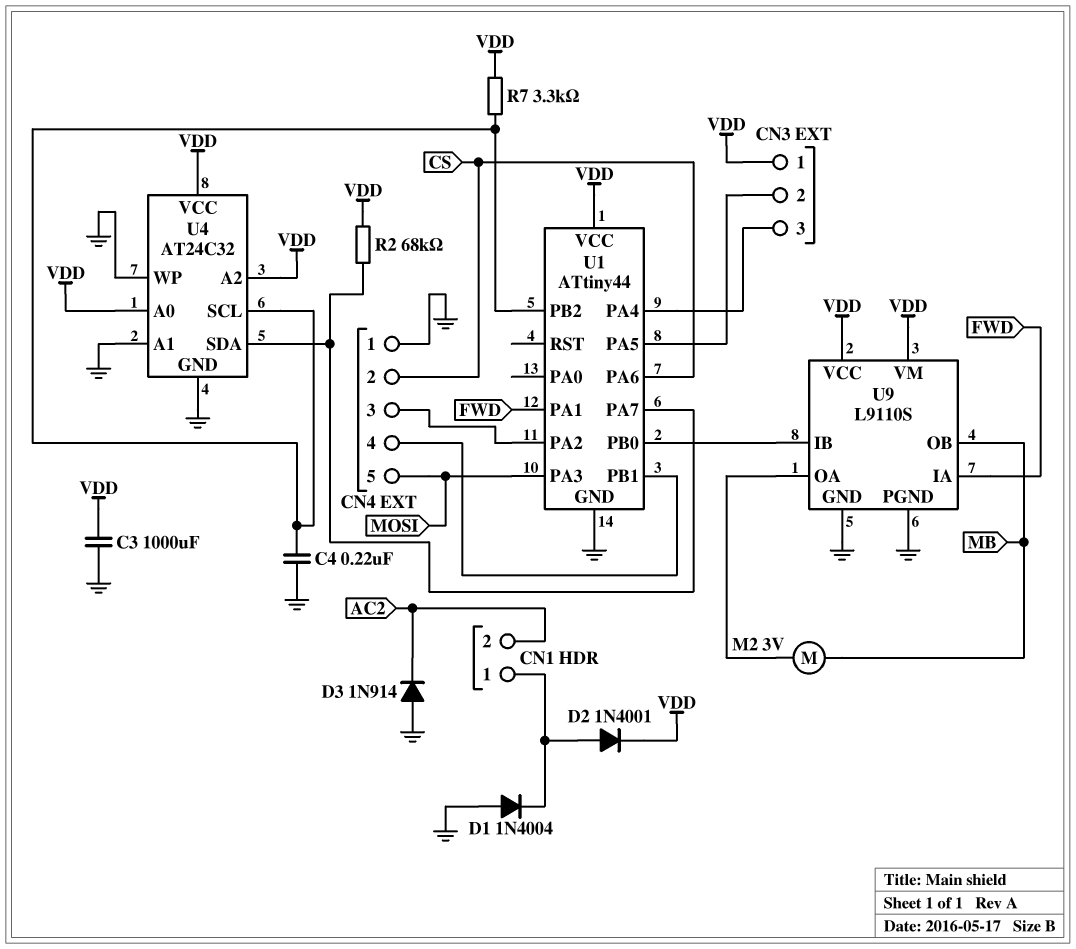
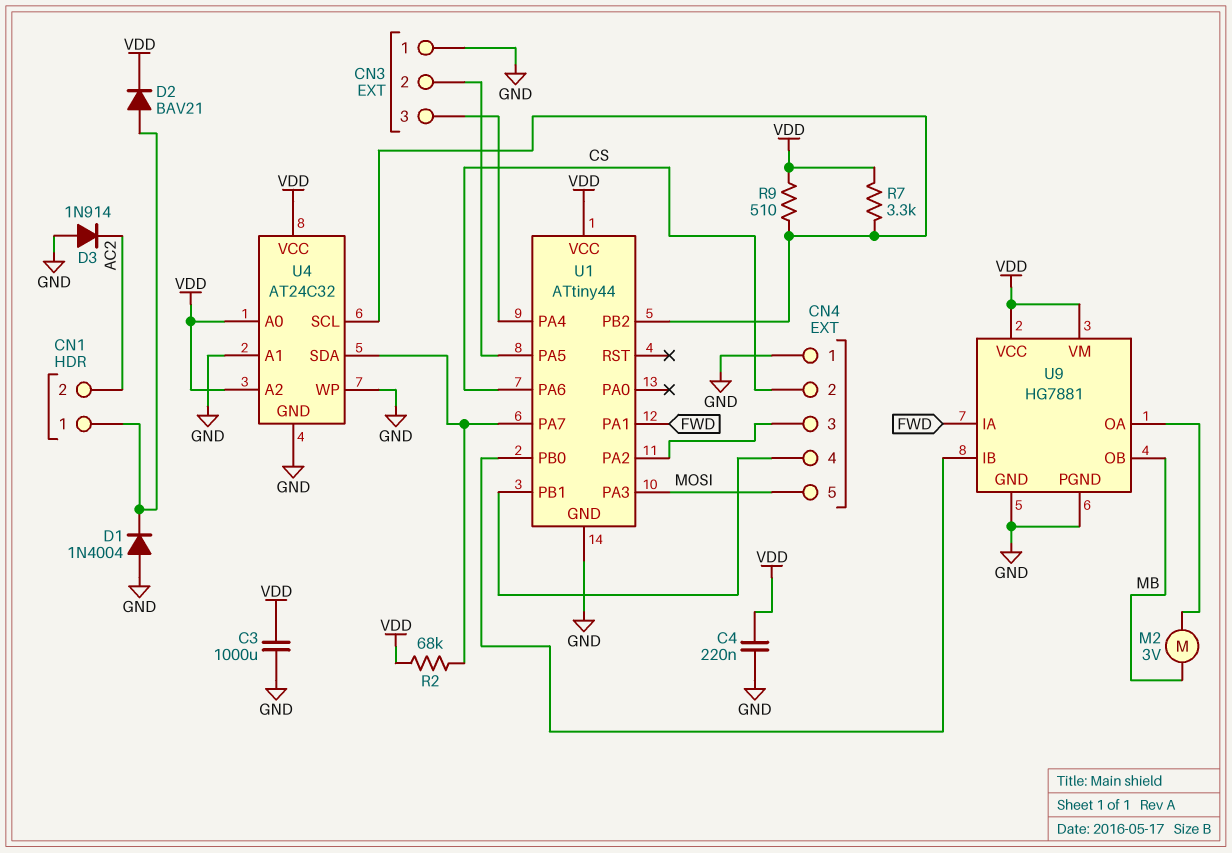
C4: 220nF (GND, U1/PB2) -> 220nF (GND, VDD)
CN3 pin 1: VDD -> GND
D2: diode 1N4001 (A CN1/1, K VDD) -> diode BAV21 (A CN1/1, K VDD)
R9: none -> 510 (U1/PB2, VDD)
U9: L9110S -> HG7881

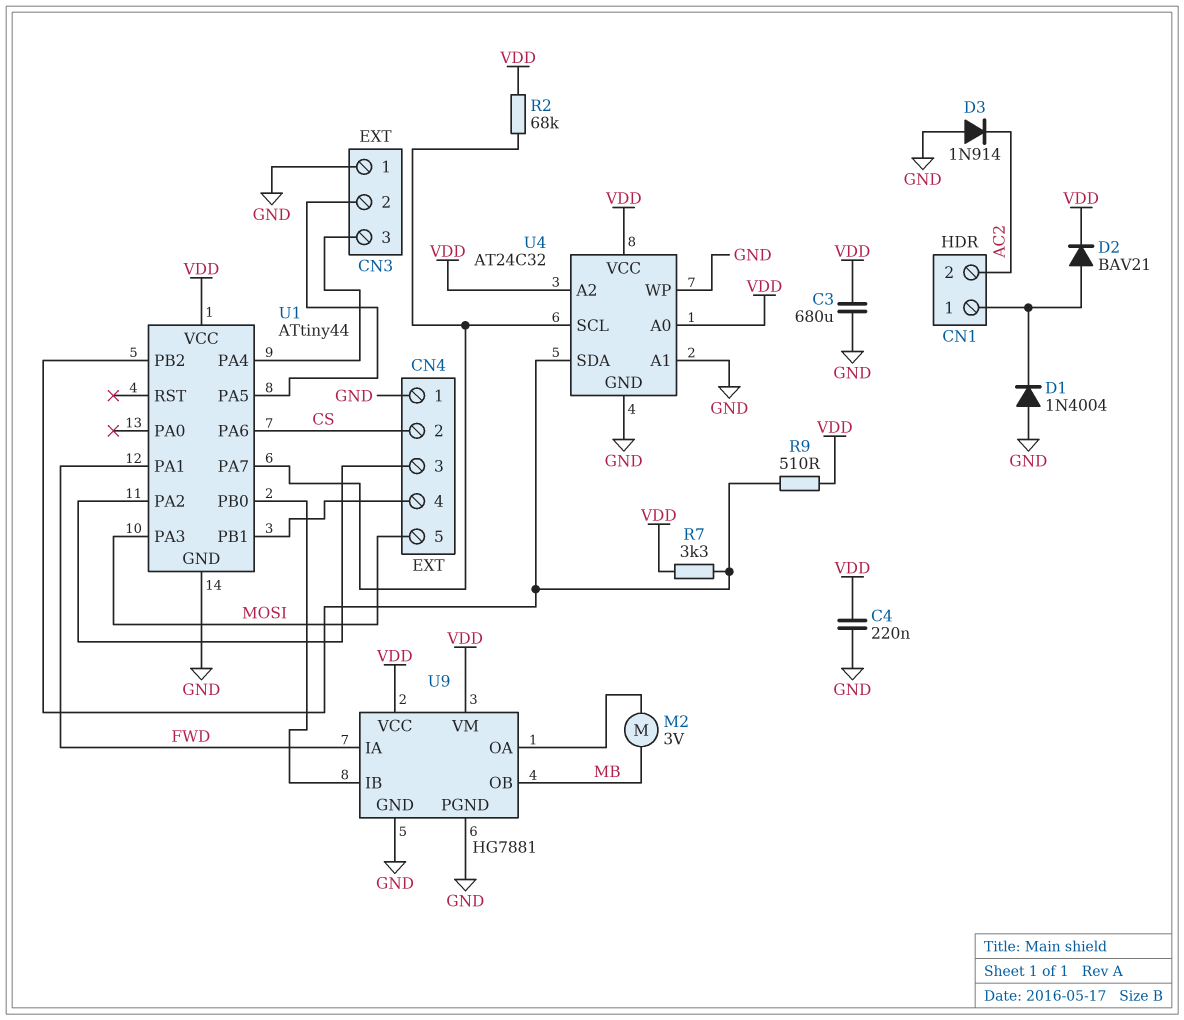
C3: 1000uF (GND, VDD) -> 680uF (GND, VDD)
U4 pin SCL: U1/PB2 -> U1/PA7
U4 pin SDA: U1/PA7 -> U1/PB2

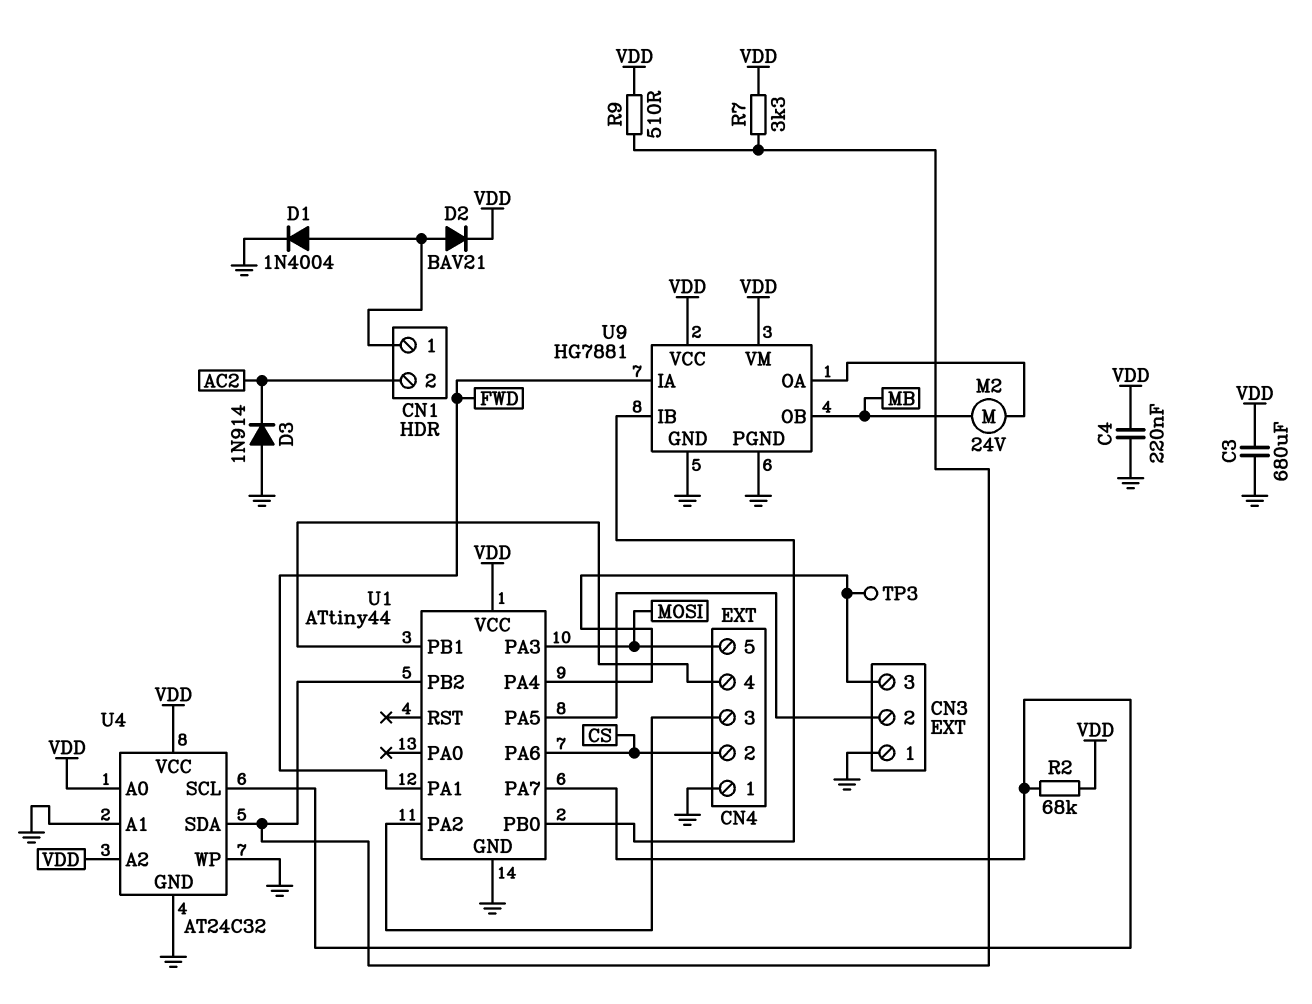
D1: diode 1N4004 (A GND, K CN1/1) -> diode 1N4004 (A CN1/1, K GND)
M2: motor 3V (MB, U9/OA) -> motor 24V (MB, U9/OA)
TP3: none -> test point (CN3/3)

